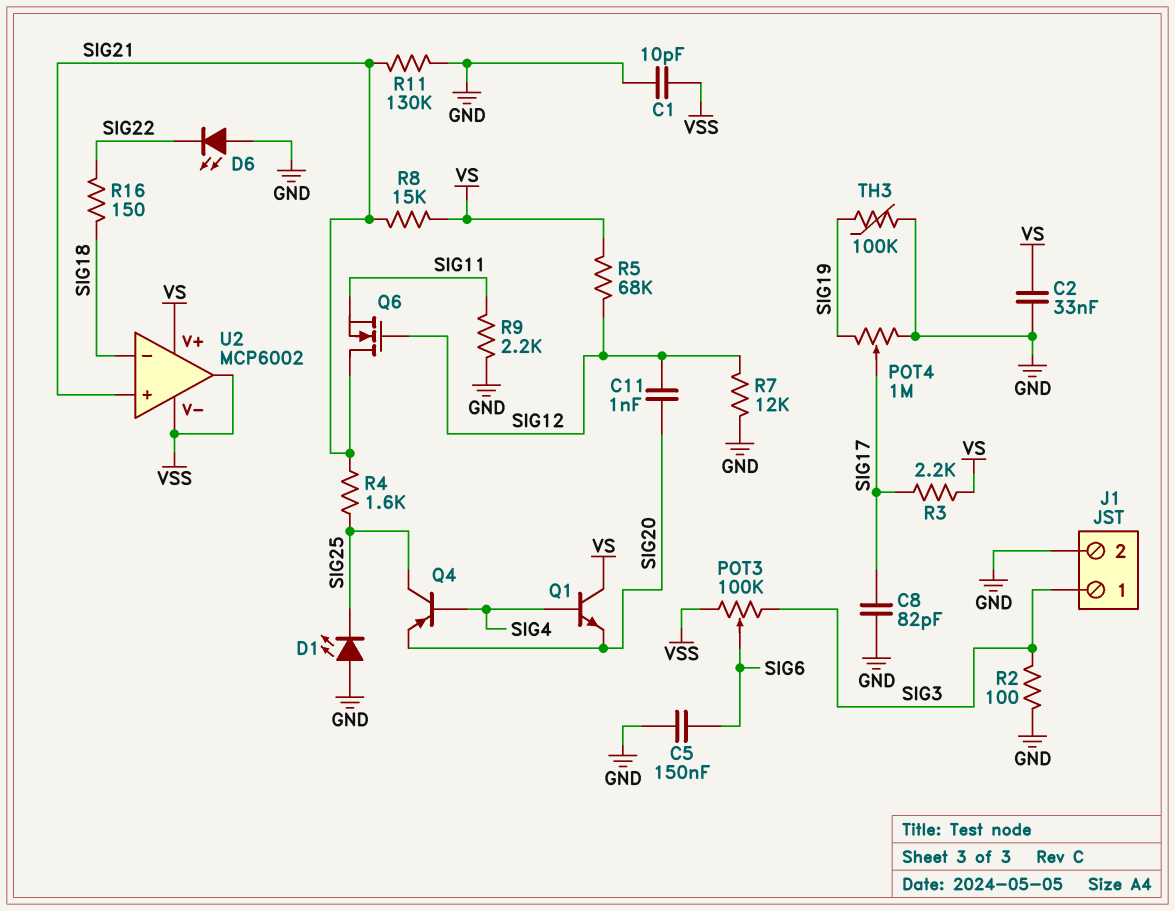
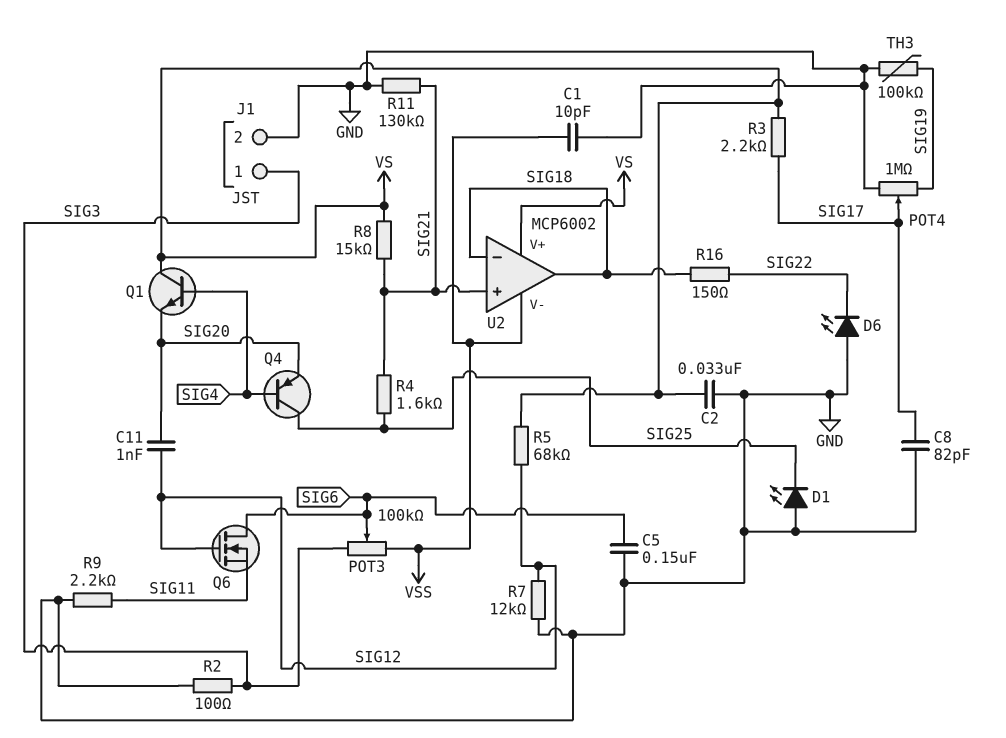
Q6: NMOS (G SIG12, D SIG21, S SIG11) -> NMOS (G SIG12, D SIG6, S SIG11)
U2 pin out: VSS -> SIG18

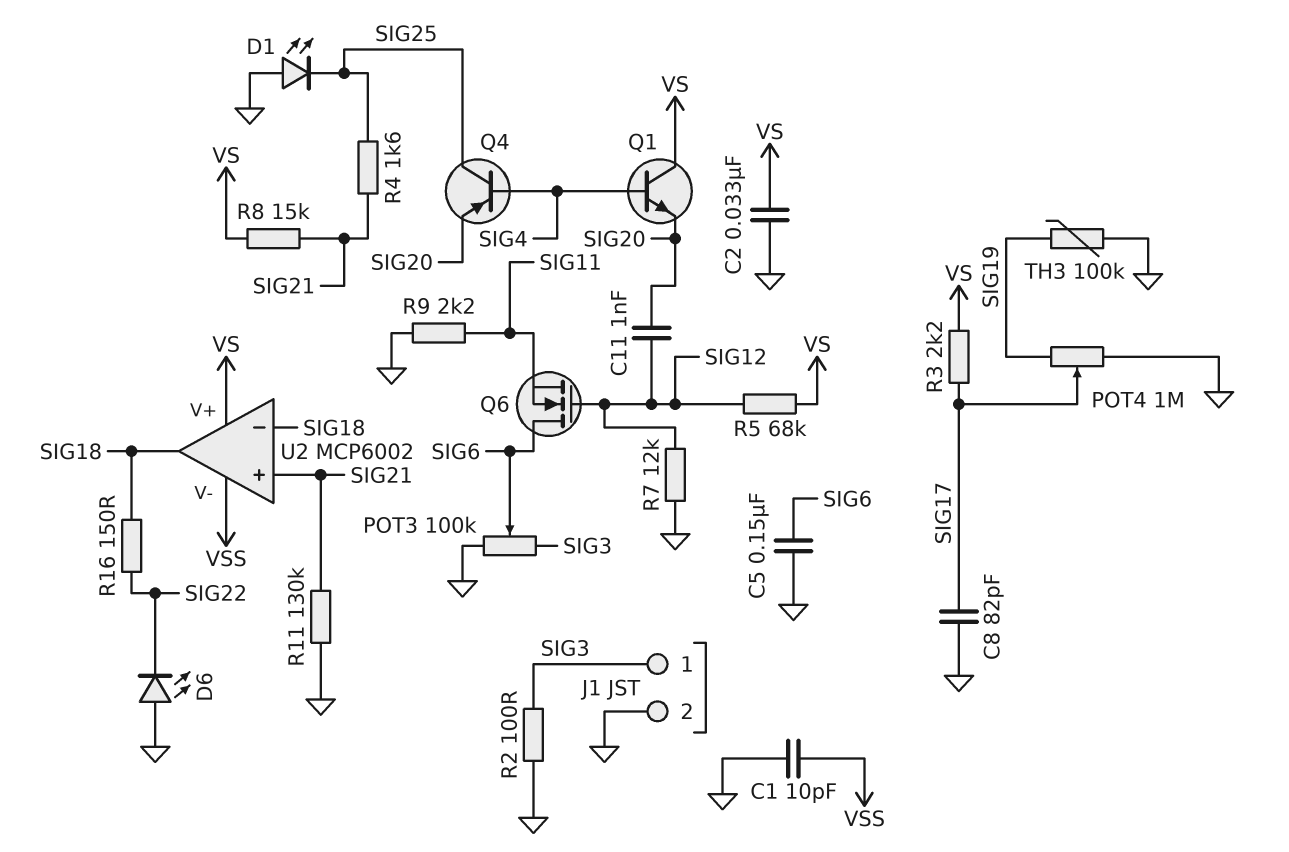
POT3: 100k (SIG3, VSS, wiper SIG6) -> 100k (GND, SIG3, wiper SIG6)

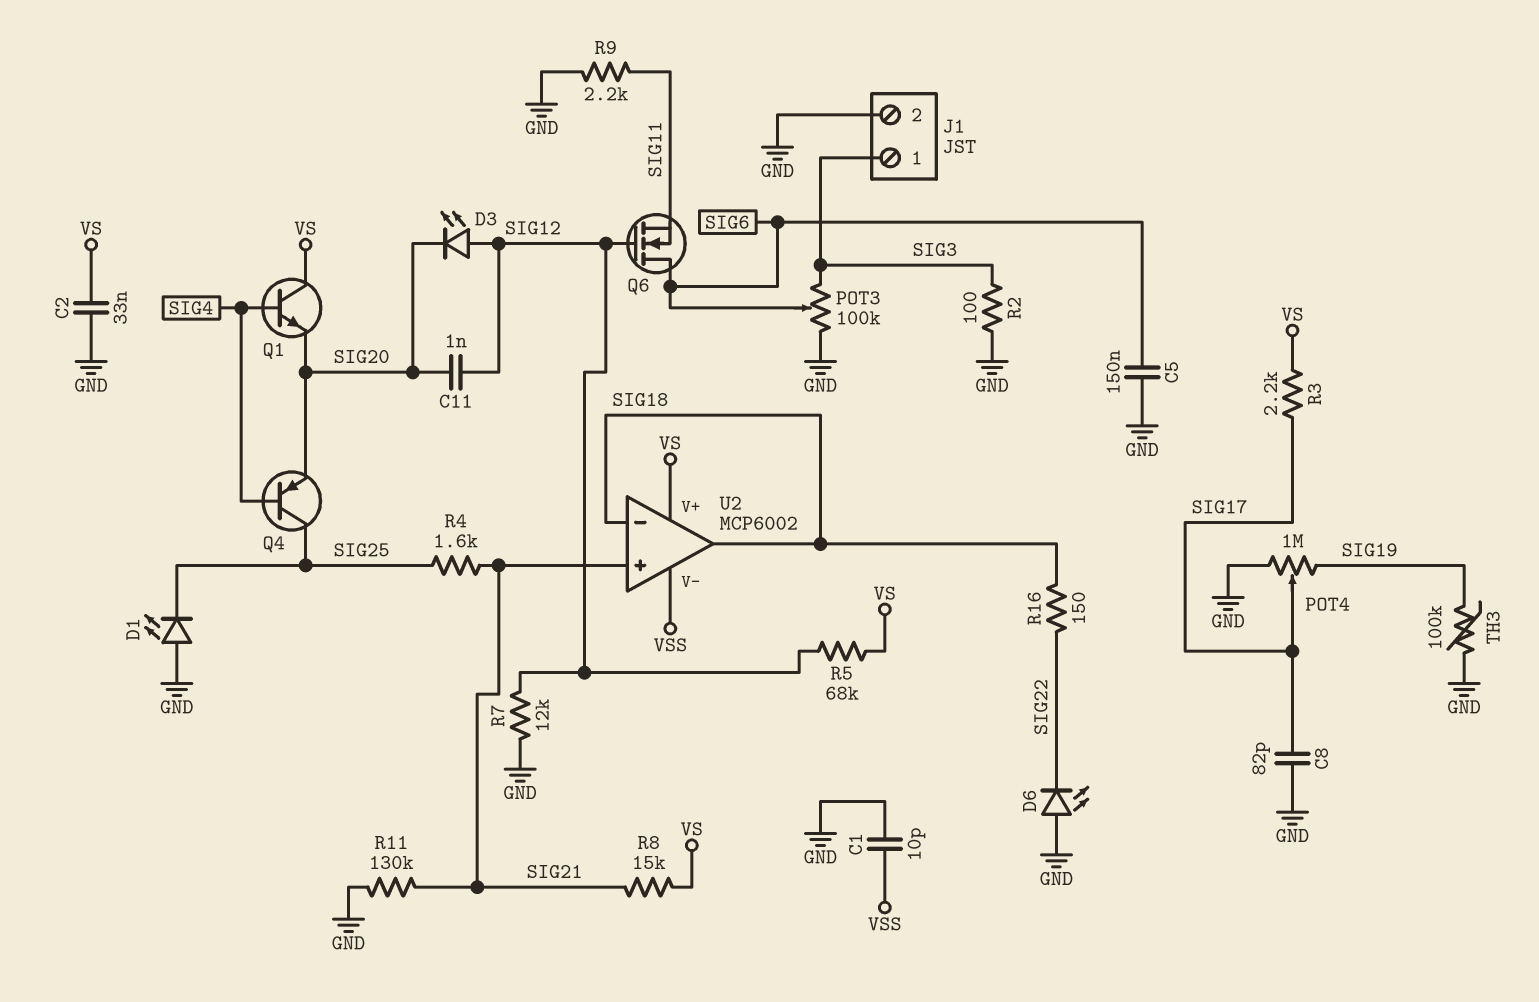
D3: none -> LED (A SIG12, K SIG20)

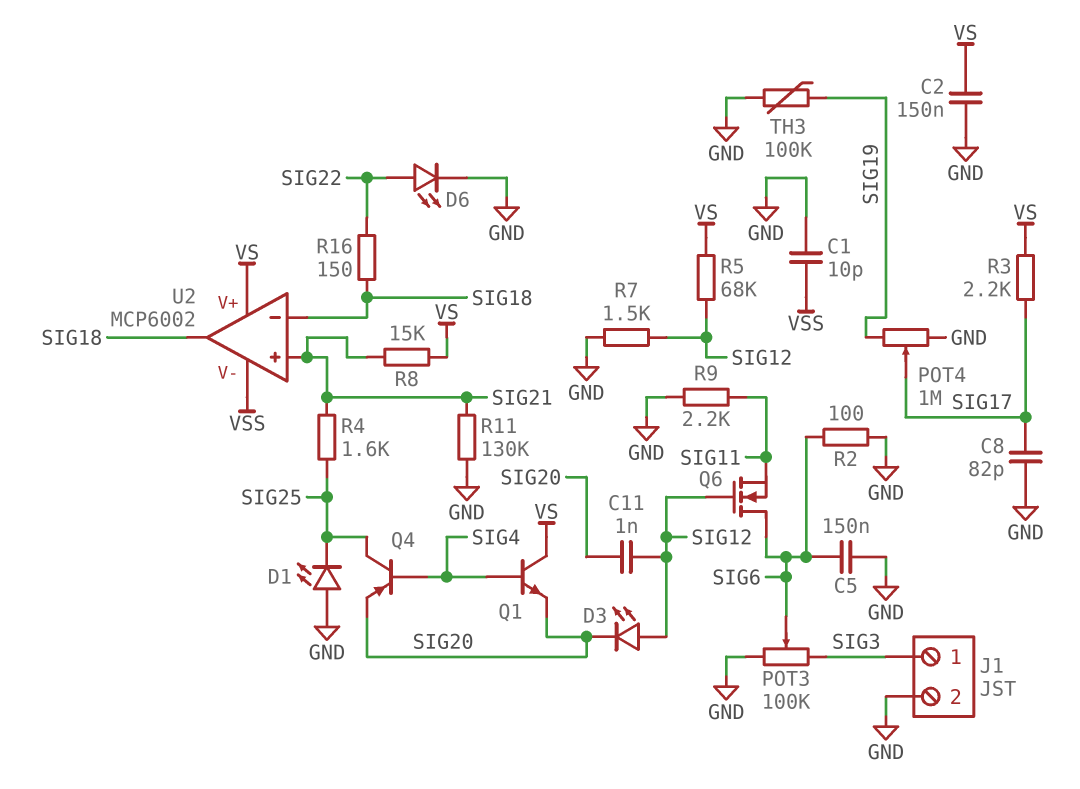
C2: 33nF (GND, VS) -> 150nF (GND, VS)
D6: LED (A GND, K SIG22) -> LED (A SIG22, K GND)
R2: 100 (GND, SIG3) -> 100 (GND, SIG6)
R7: 12k (GND, SIG12) -> 1.5k (GND, SIG12)

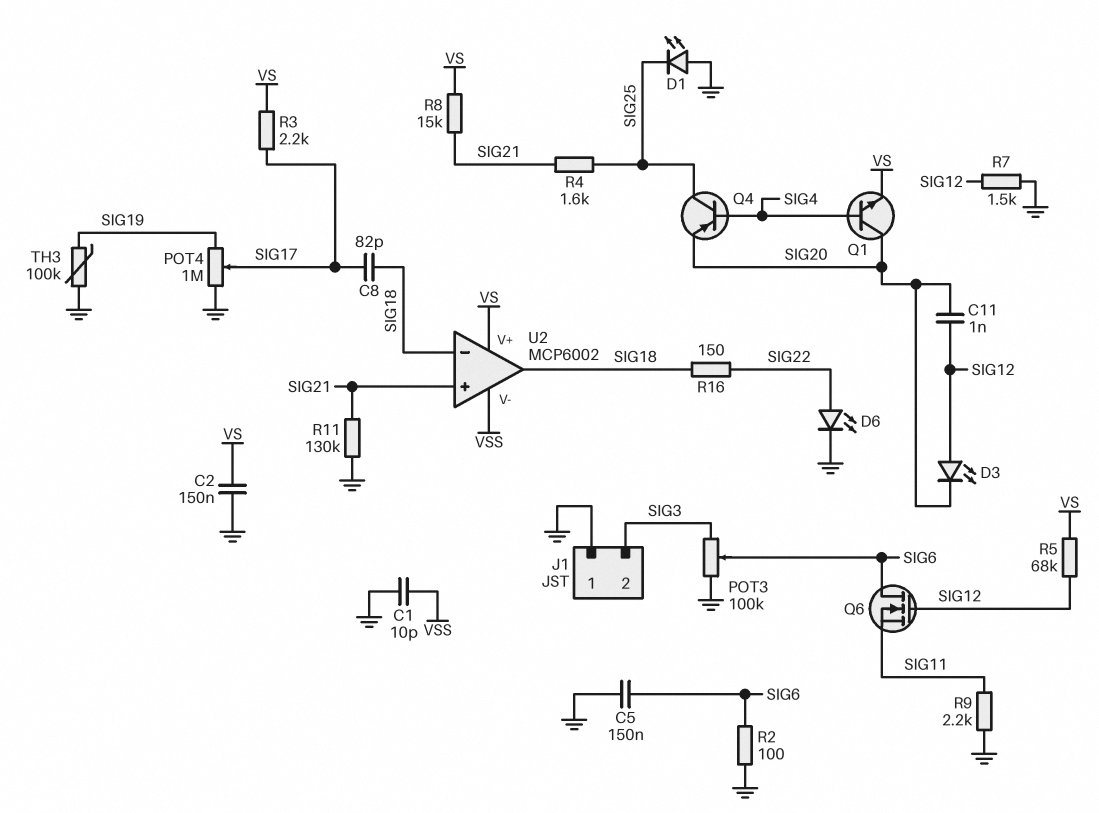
C8: 82pF (GND, SIG17) -> 82pF (SIG17, SIG18)
J1 pin 1: SIG3 -> GND
J1 pin 2: GND -> SIG3
Q1: NPN (B SIG4, C VS, E SIG20) -> NPN (B SIG4, C SIG20, E VS)

